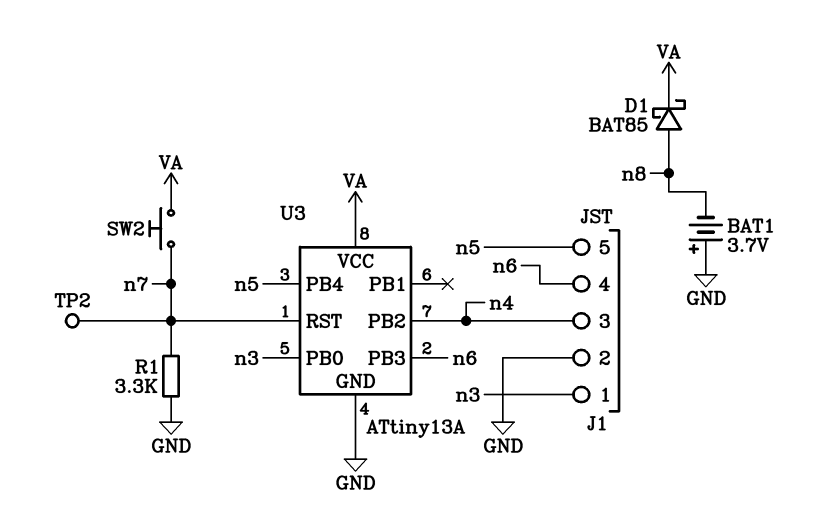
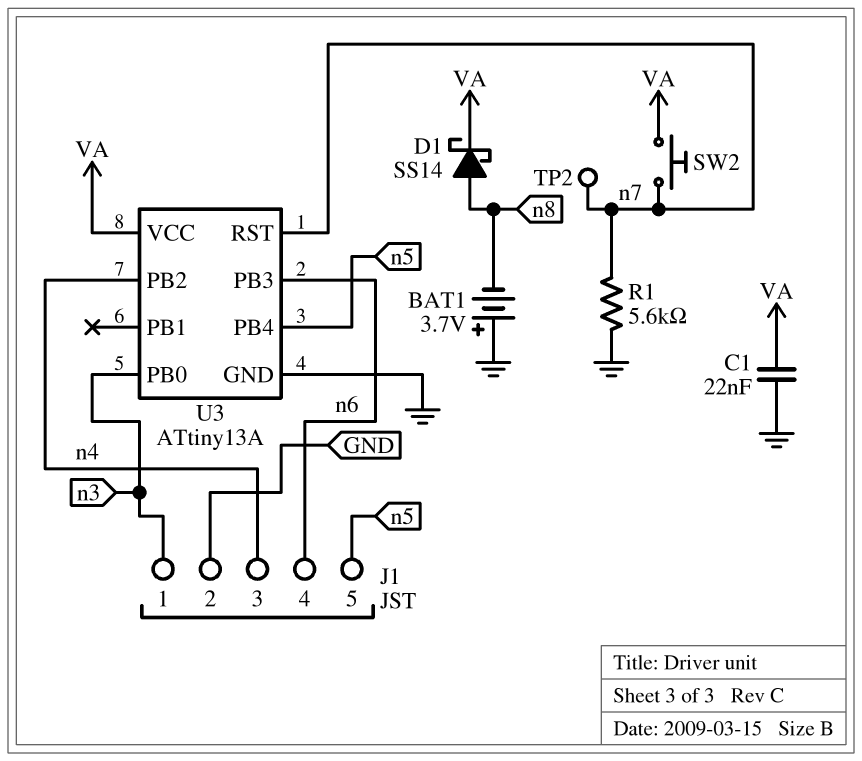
C1: none -> 22nF (GND, VA)
D1: schottky BAT85 (A n8, K VA) -> schottky SS14 (A n8, K VA)
R1: 3.3k (GND, n7) -> 5.6k (GND, n7)

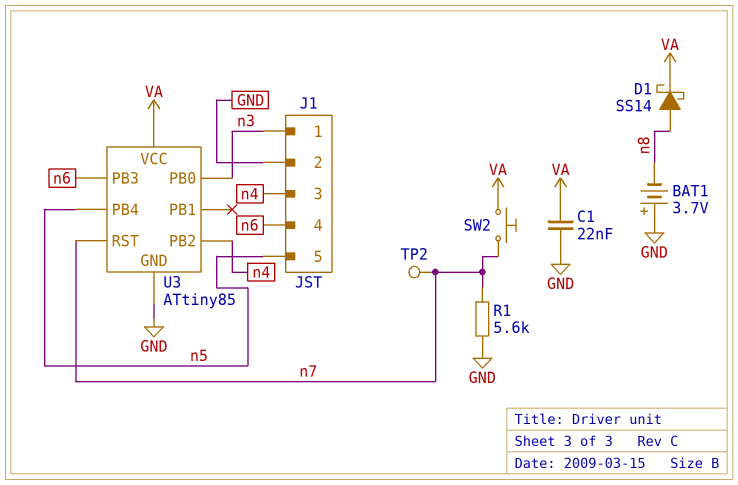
U3: ATtiny13A -> ATtiny85

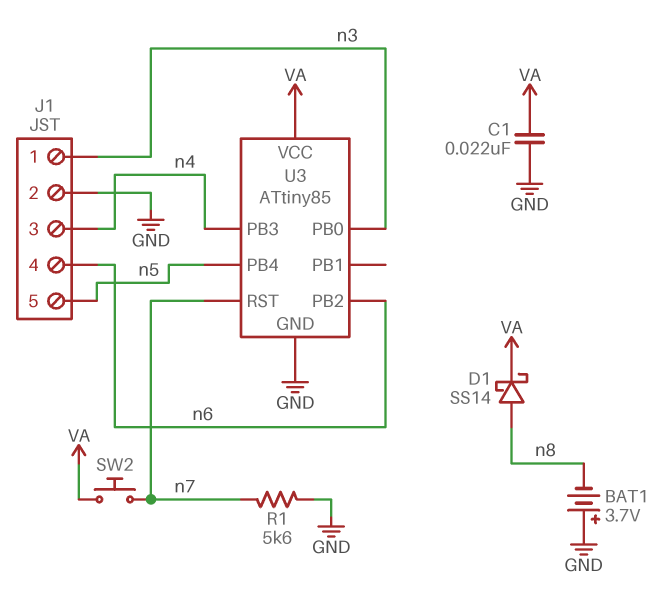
TP2: test point (n7) -> none
U3 pin PB2: n4 -> n6
U3 pin PB3: n6 -> n4

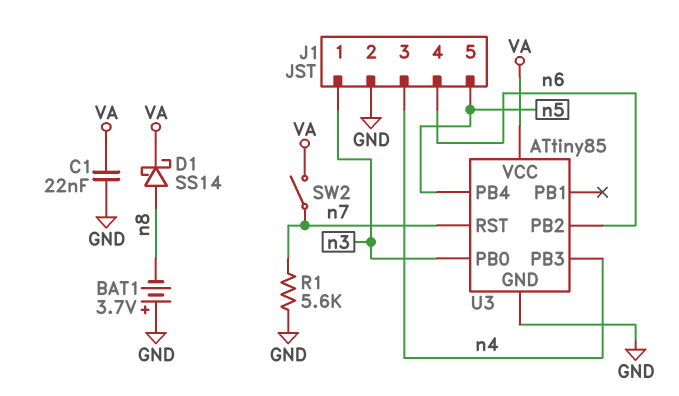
SW2: button (VA, n7) -> switch (VA, n7)

